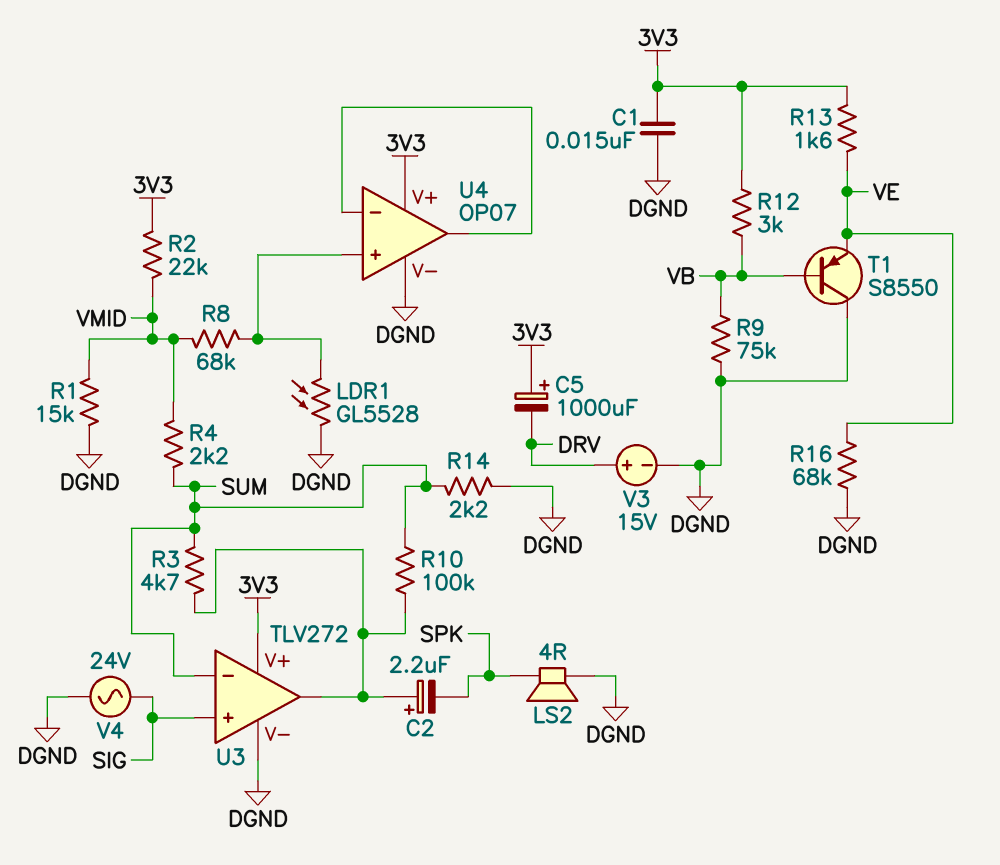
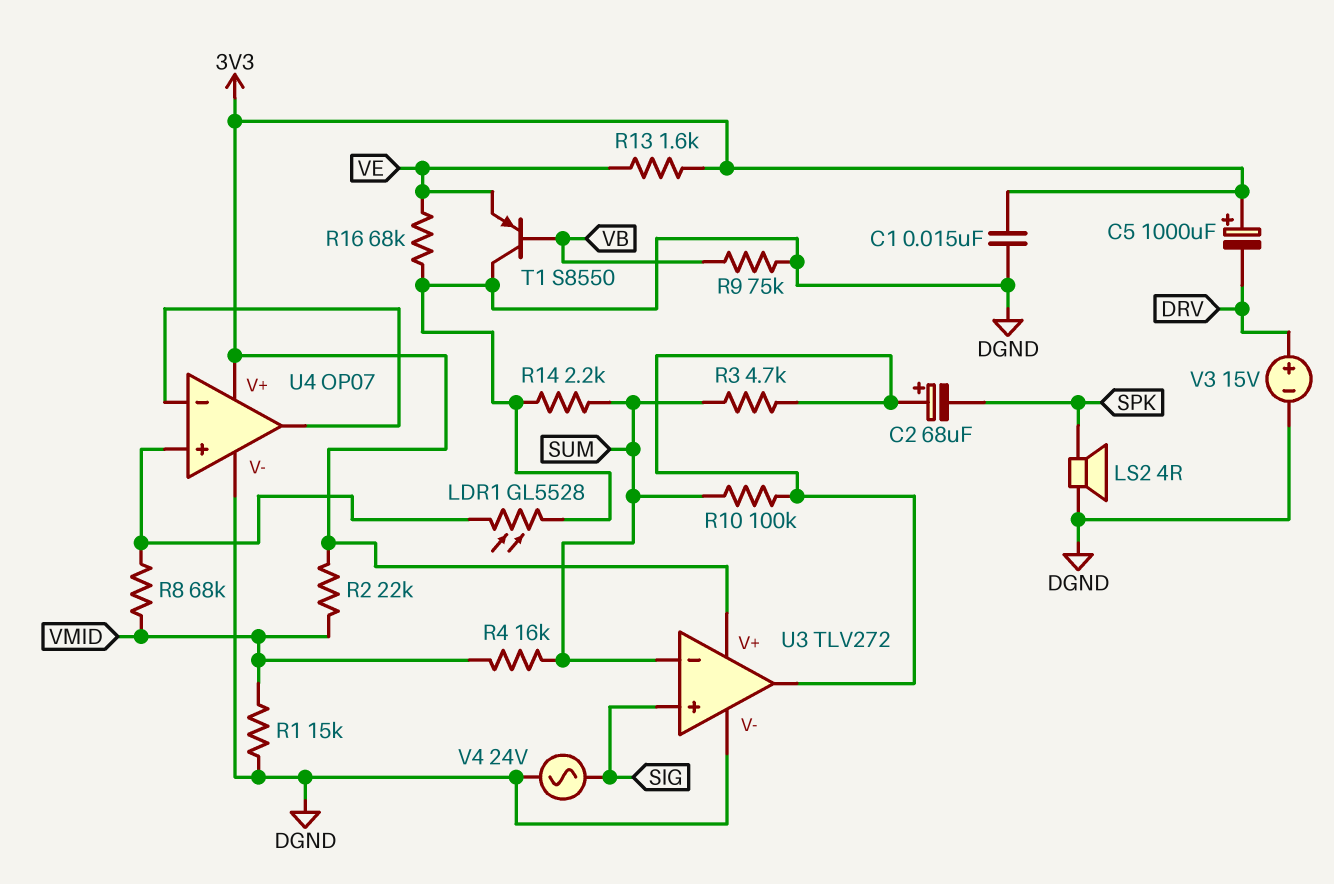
C2: 2.2uF (plus U3/out, minus SPK) -> 68uF (plus U3/out, minus SPK)
R4: 2.2k (SUM, VMID) -> 16k (SUM, VMID)
R12: 3k (3V3, VB) -> none

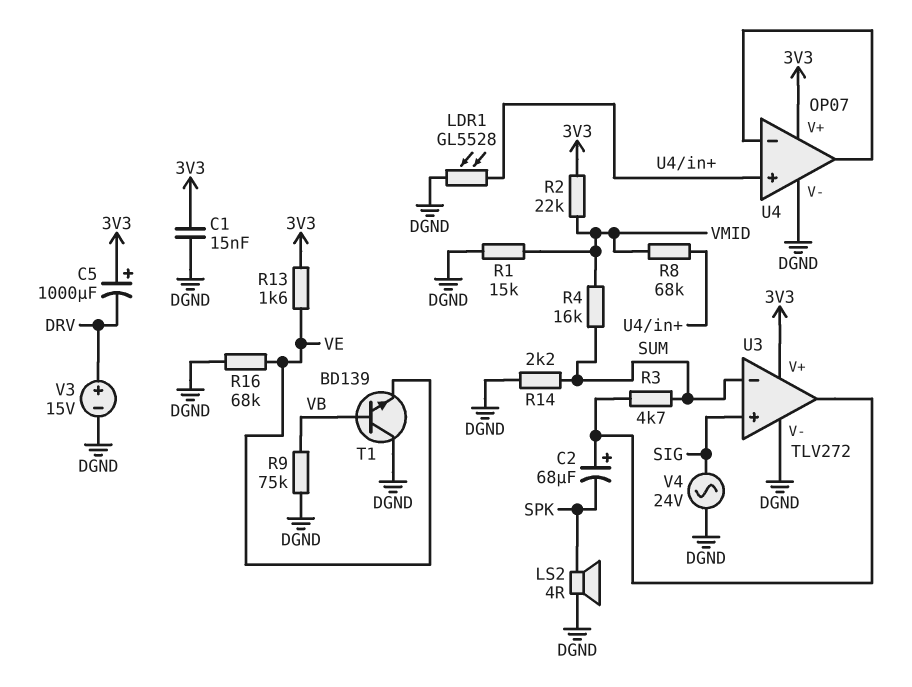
R10: 100k (SUM, U3/out) -> none
T1: PNP S8550 (B VB, C DGND, E VE) -> NPN BD139 (B VB, C DGND, E VE)

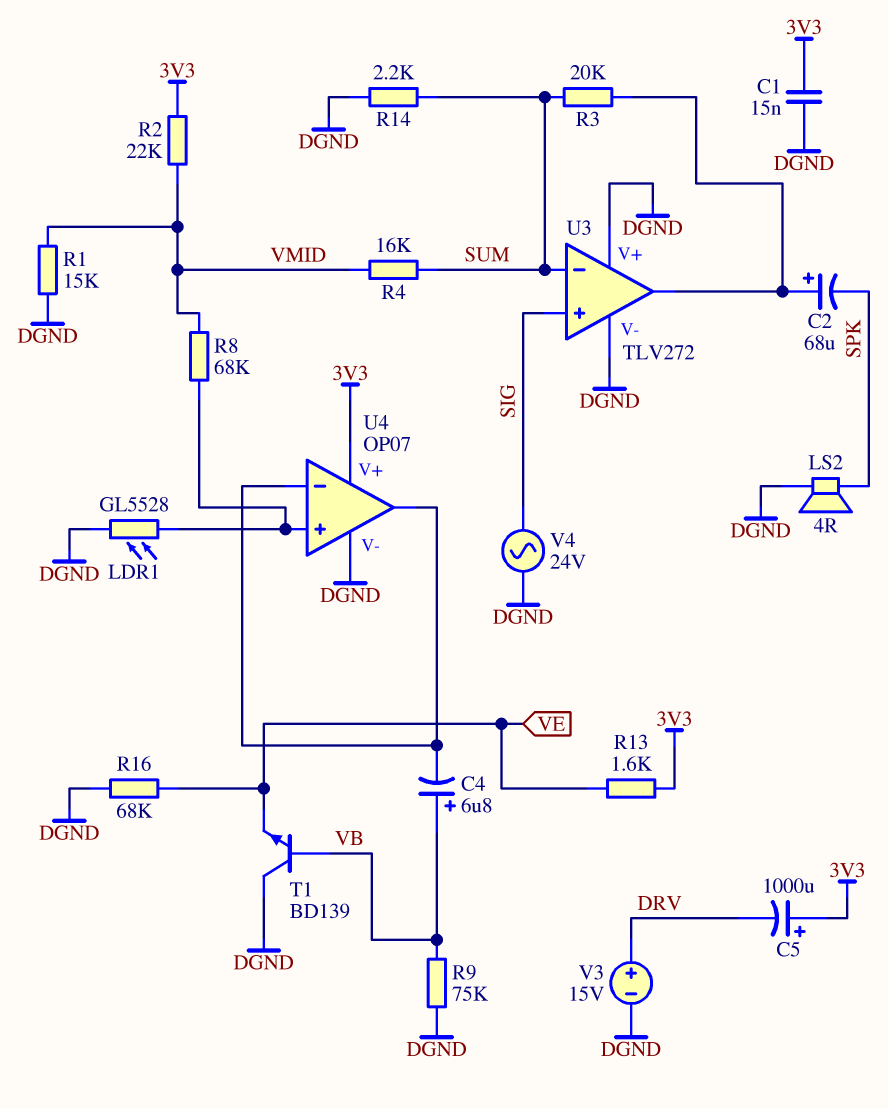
C4: none -> 6.8uF (plus VB, minus U4/in-)
R3: 4.7k (SUM, U3/out) -> 20k (SUM, U3/out)
U3 pin V+: 3V3 -> DGND

